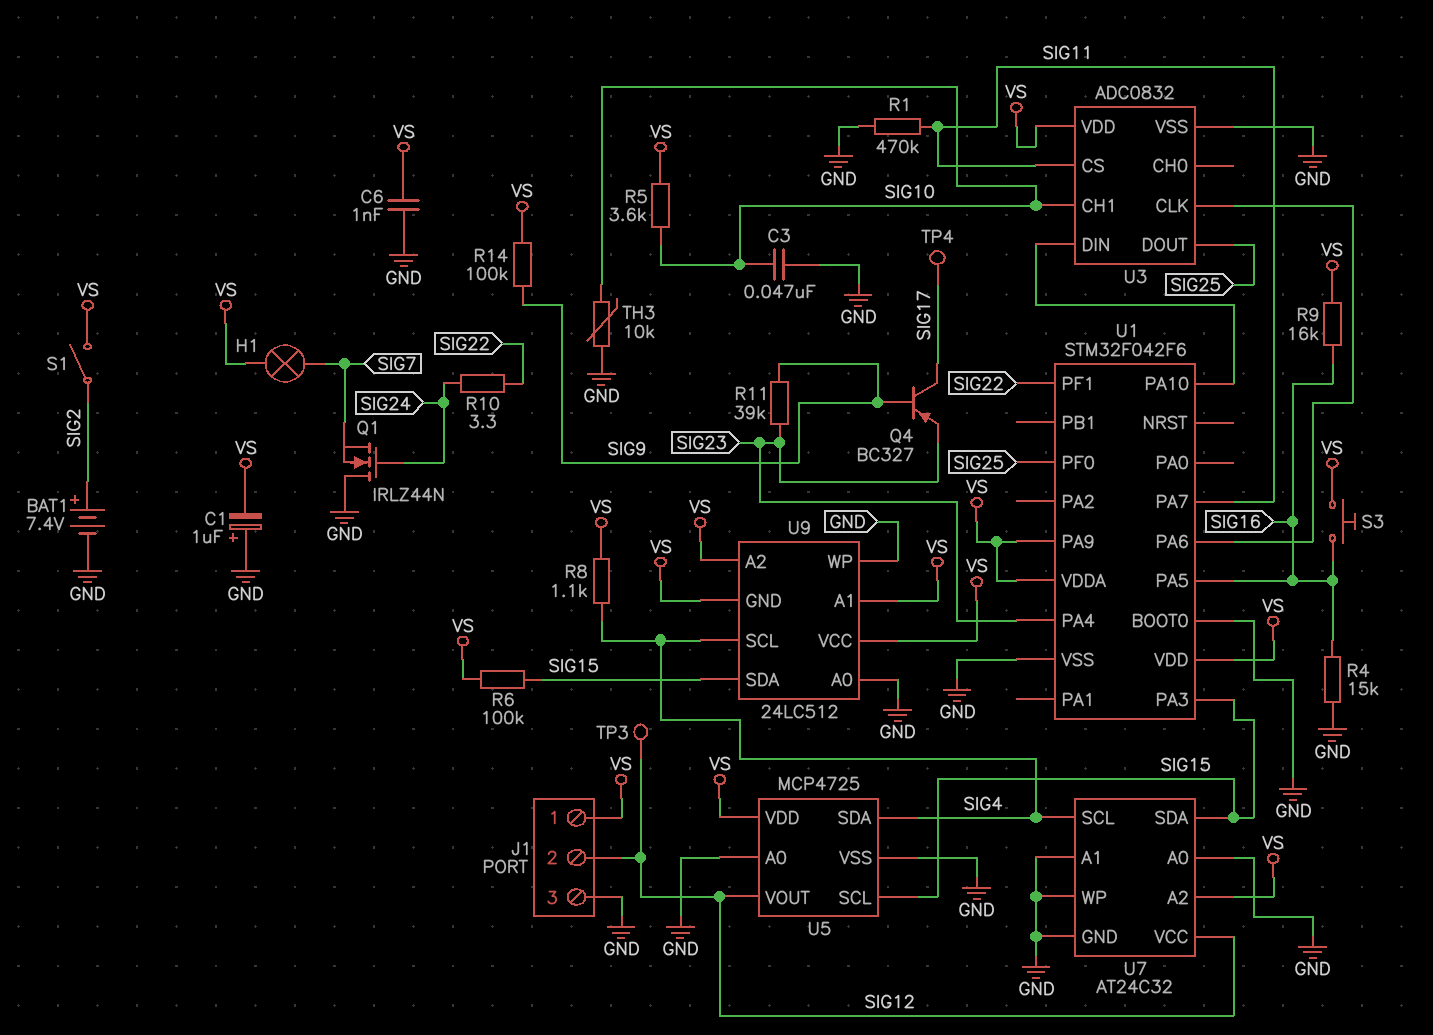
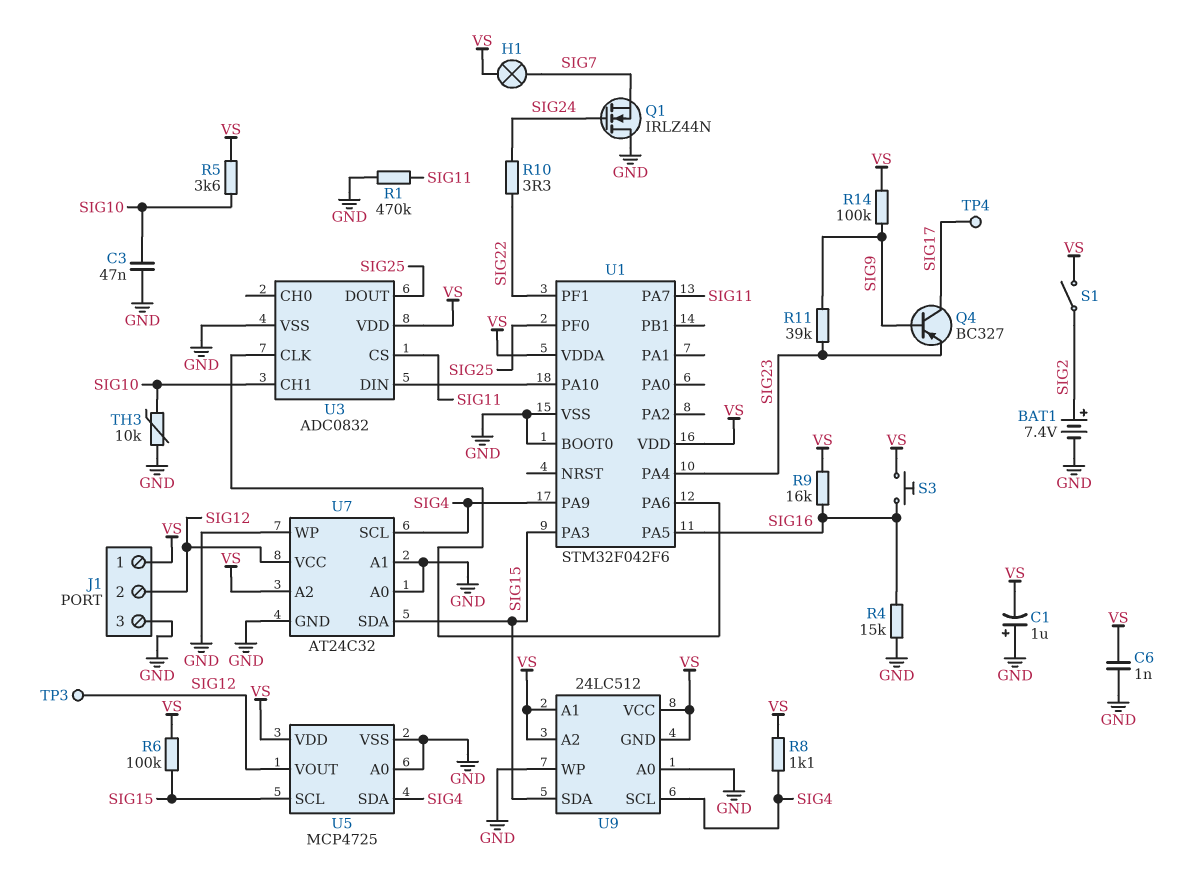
U1 pin PA9: VS -> SIG4

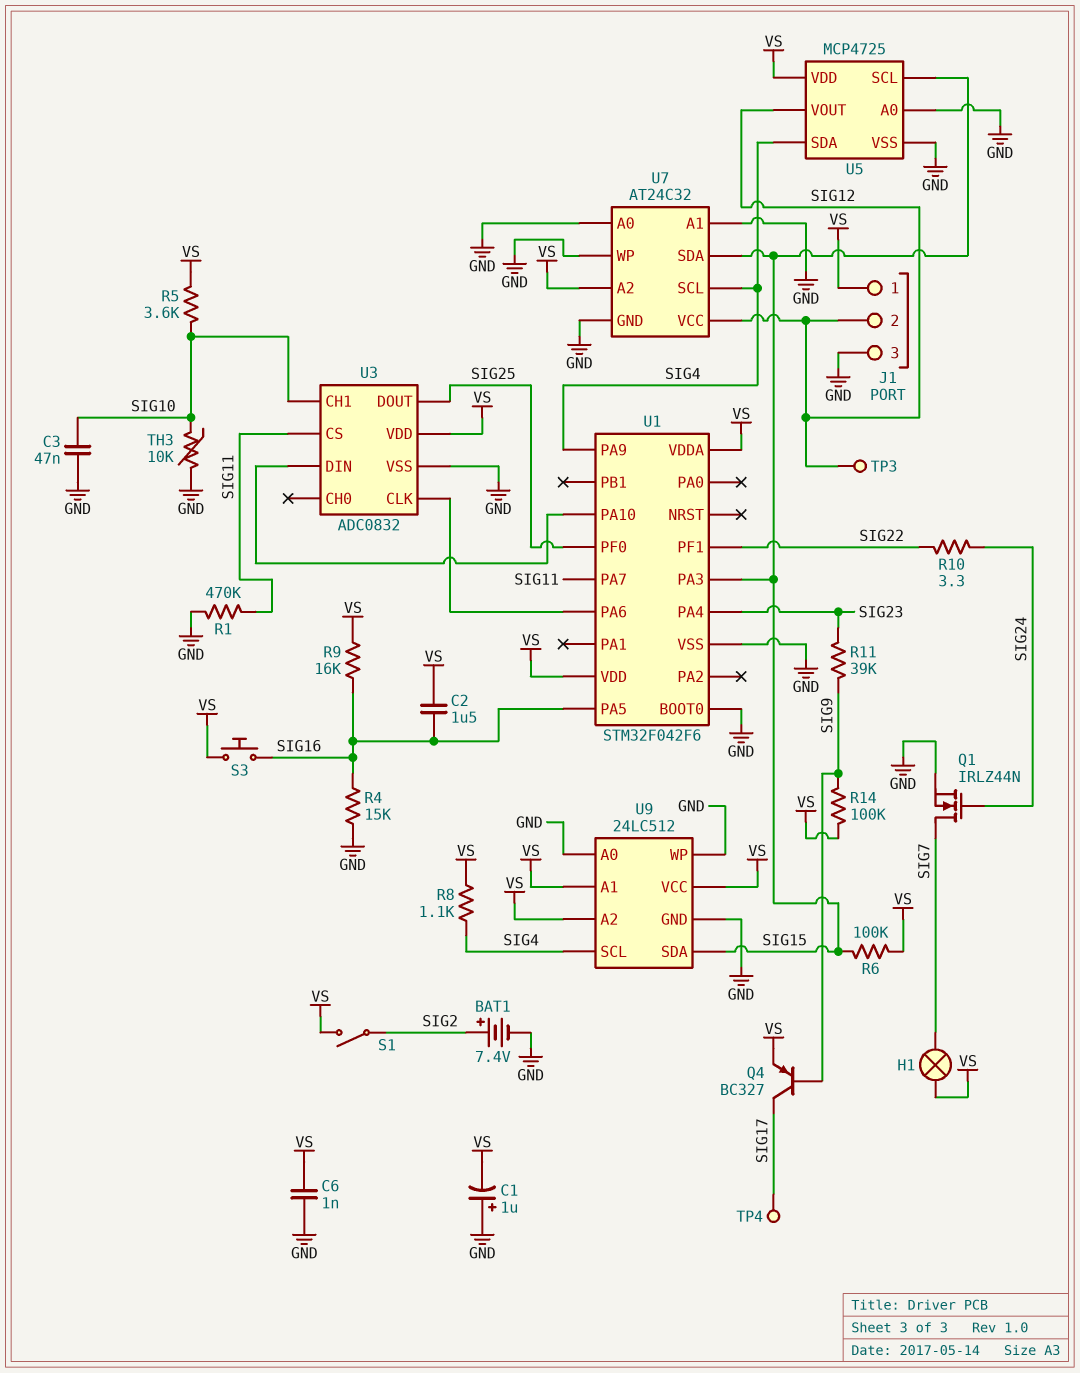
C2: none -> 1.5uF (SIG16, VS)
Q1: NMOS IRLZ44N (G SIG24, D GND, S SIG7) -> NMOS IRLZ44N (G SIG24, D SIG7, S GND)
Q4: PNP BC327 (B SIG9, C SIG17, E SIG23) -> PNP BC327 (B SIG9, C SIG17, E VS)
U9 pin GND: VS -> GND

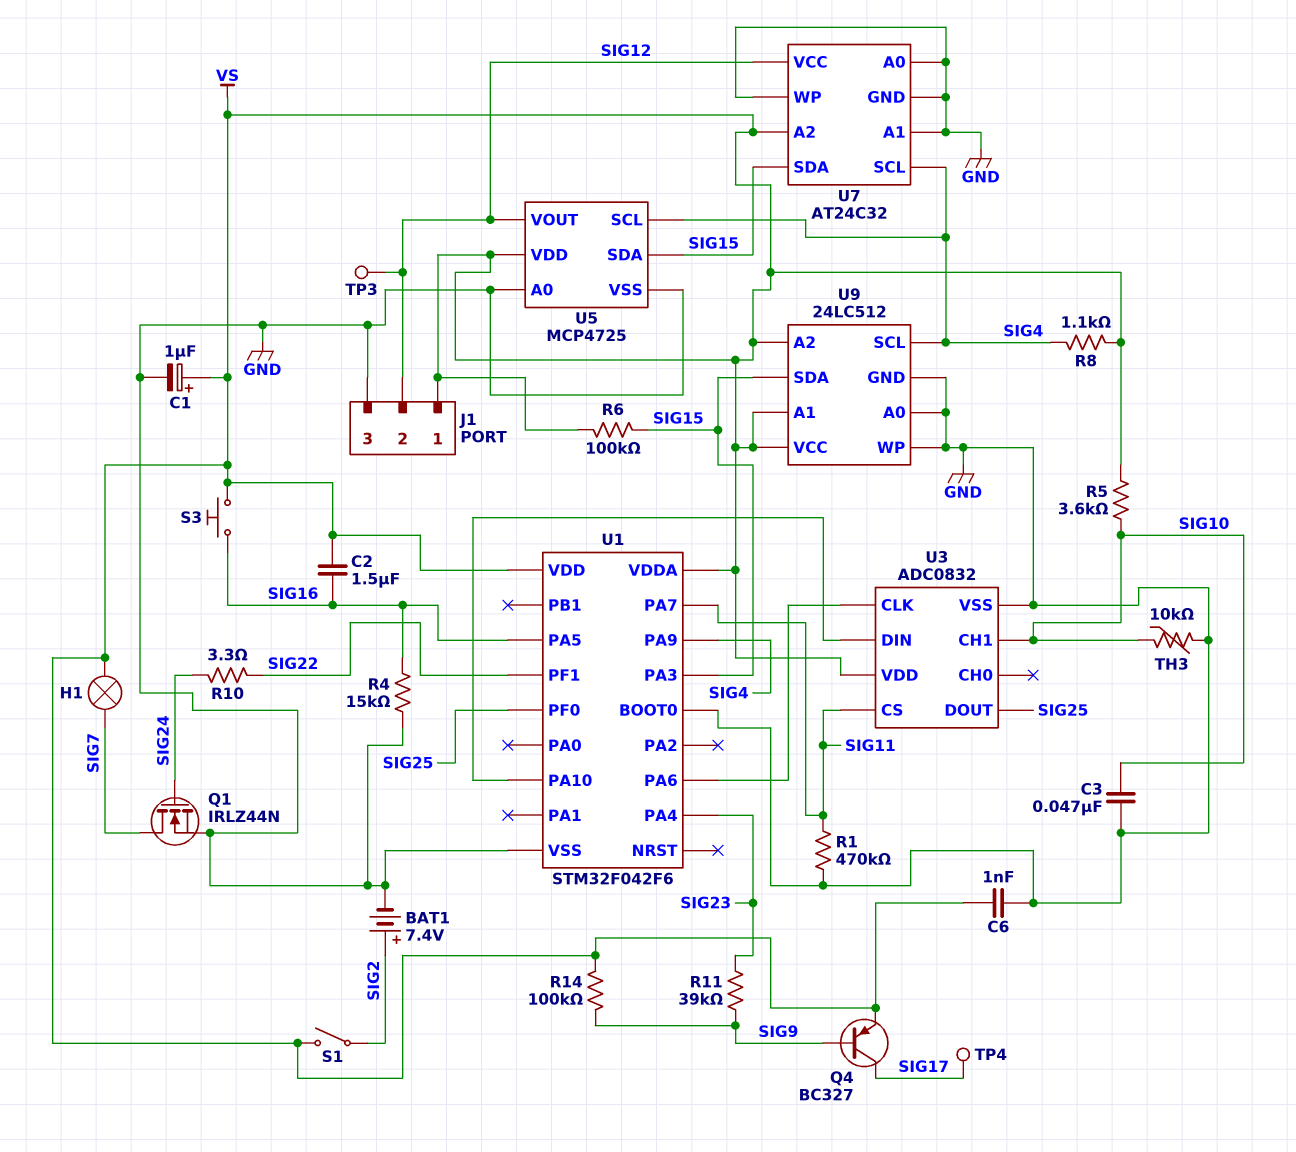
C1: 1uF (plus GND, minus VS) -> 1uF (plus VS, minus GND)
R9: 16k (SIG16, VS) -> none
U5 pin SCL: SIG15 -> SIG4
U5 pin SDA: SIG4 -> SIG15

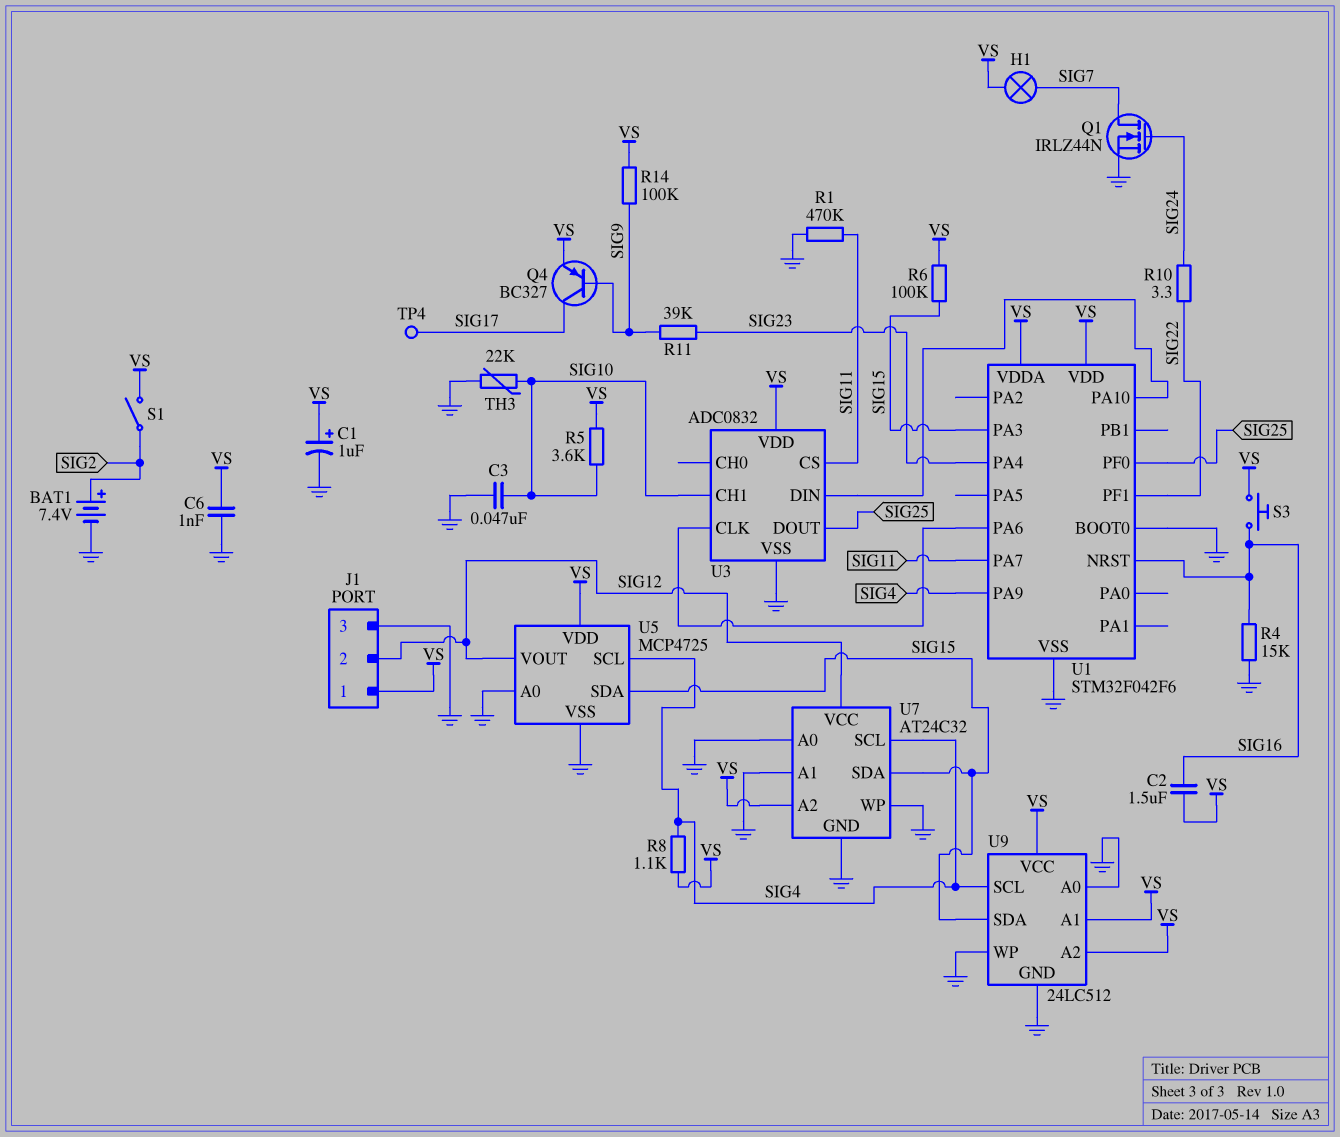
TH3: 10k (GND, SIG10) -> 22k (GND, SIG10)
TP3: test point (SIG12) -> none
U1 pin NRST: none -> SIG16
U1 pin PA5: SIG16 -> none

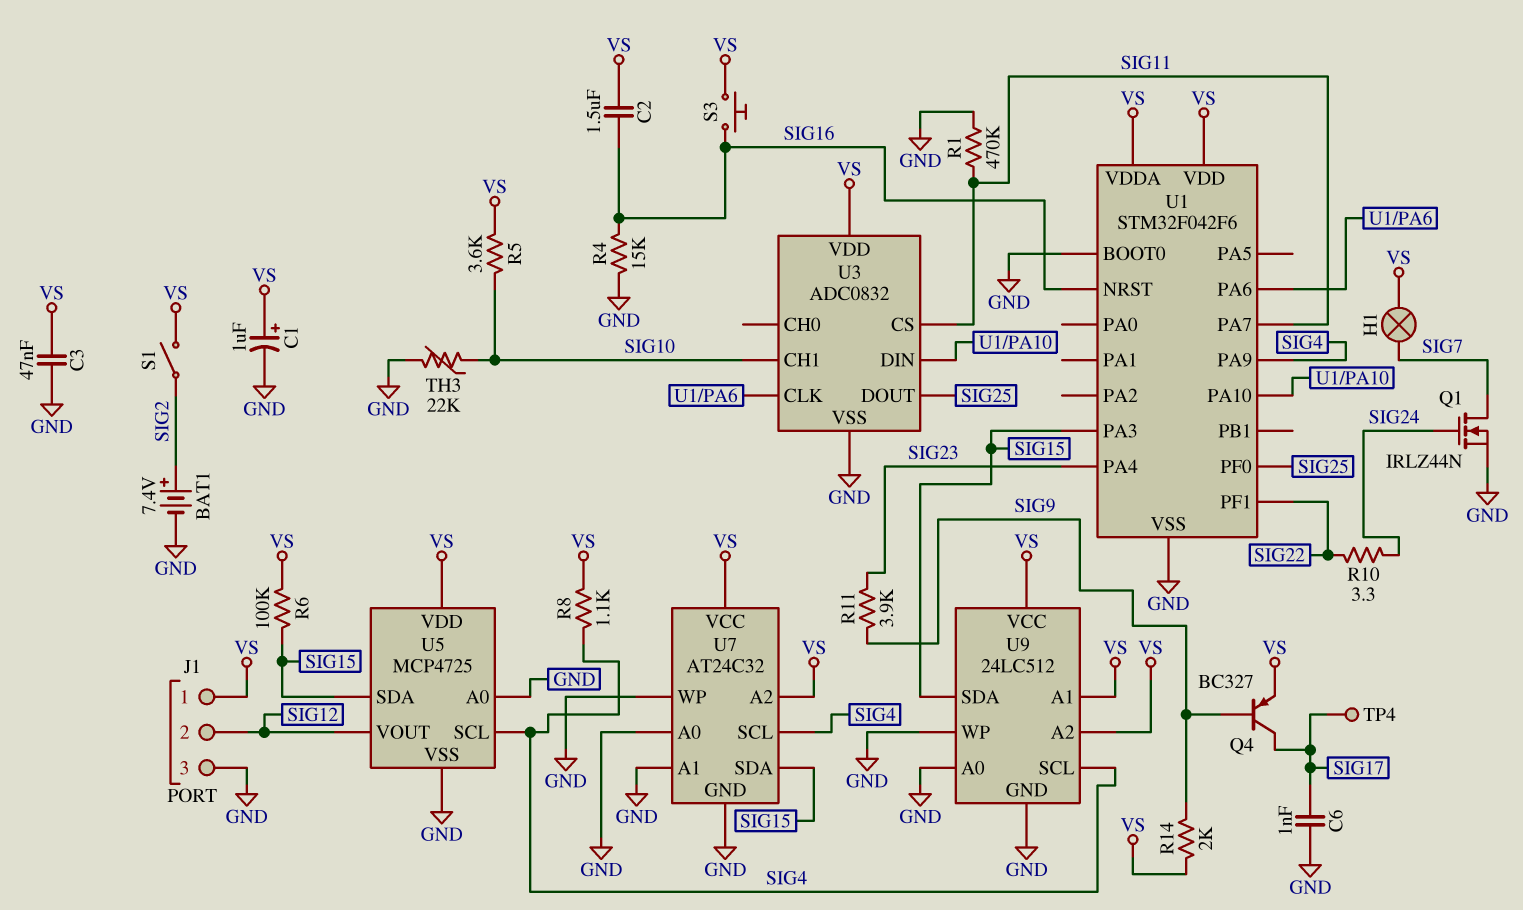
C3: 47nF (GND, SIG10) -> 47nF (GND, VS)
C6: 1nF (GND, VS) -> 1nF (GND, SIG17)
R11: 39k (SIG9, SIG23) -> 3.9k (SIG9, SIG23)
R14: 100k (SIG9, VS) -> 2k (SIG9, VS)
U7 pin VCC: SIG12 -> VS

